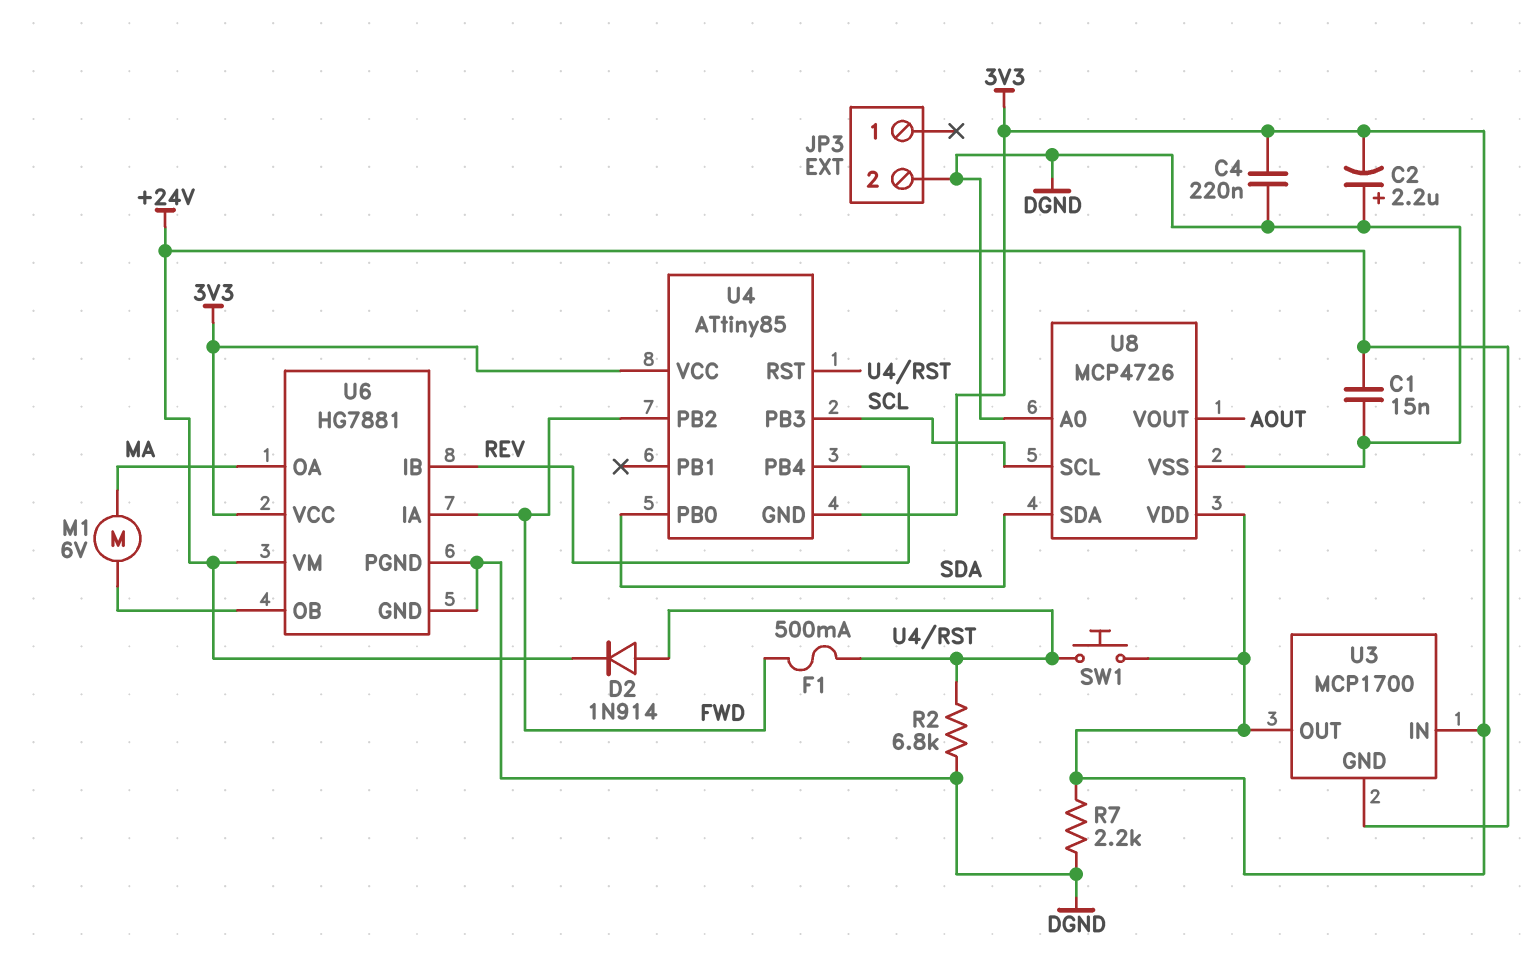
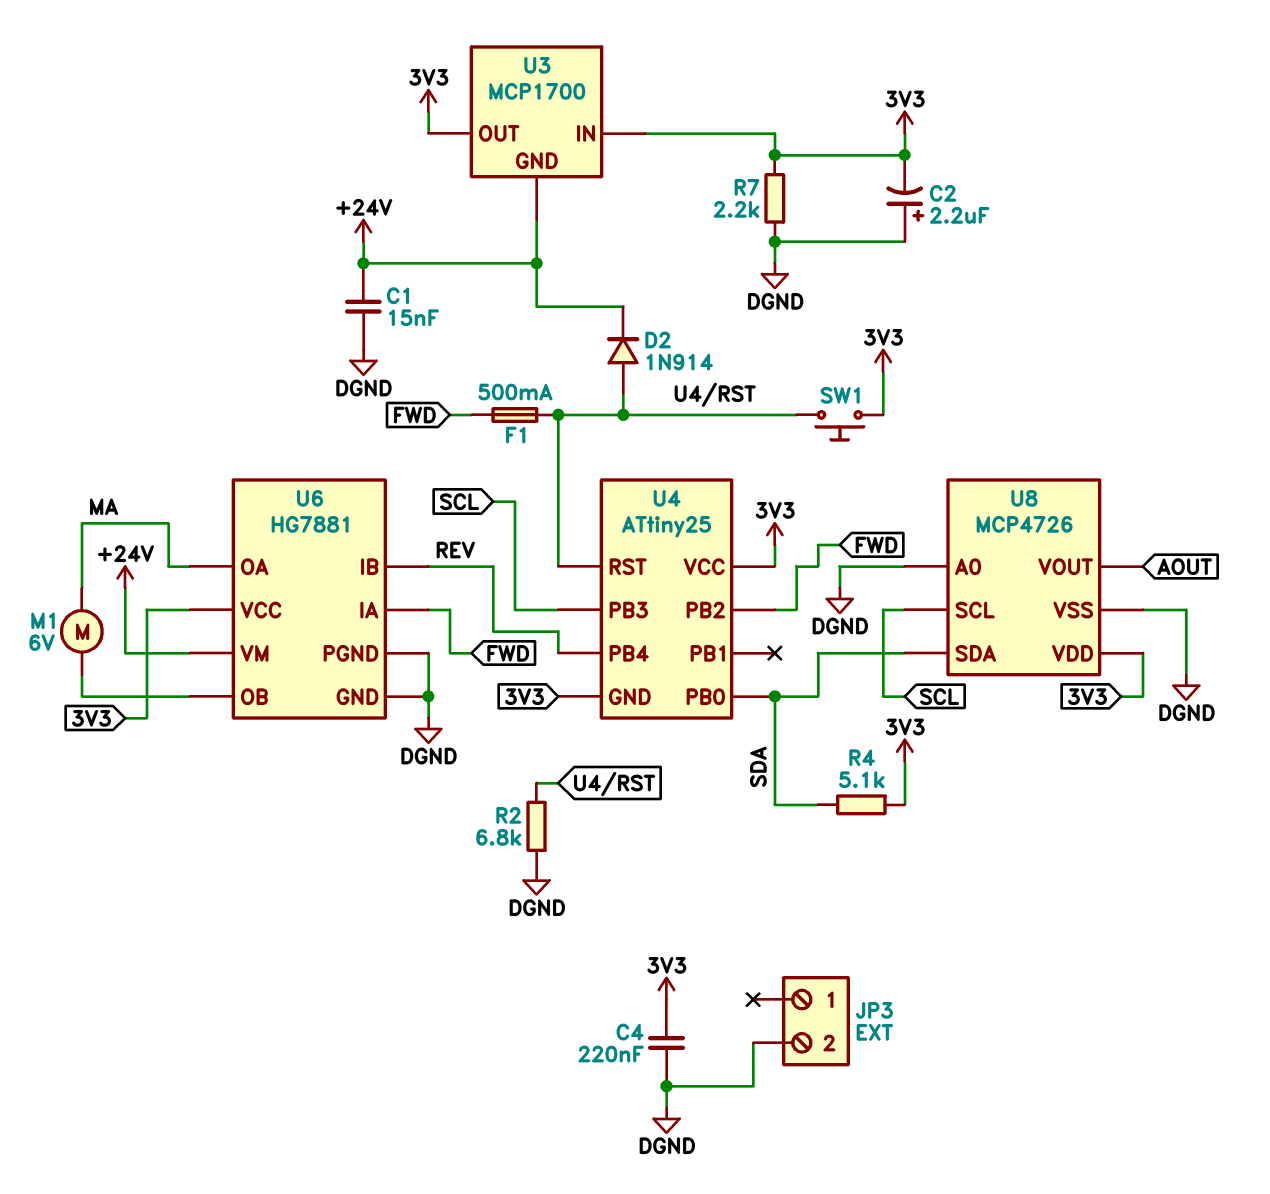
R4: none -> 5.1k (3V3, SDA)
U4: ATtiny85 -> ATtiny25

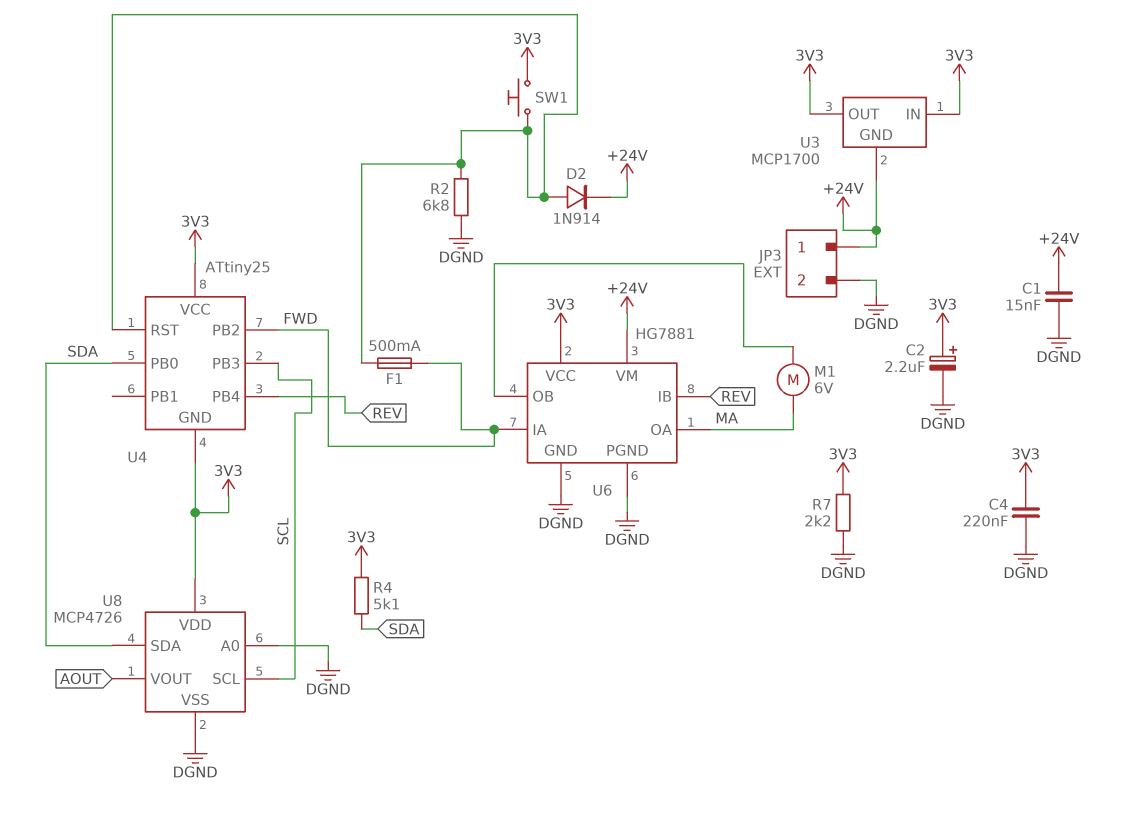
C2: 2.2uF (plus DGND, minus 3V3) -> 2.2uF (plus 3V3, minus DGND)
JP3 pin 1: none -> +24V

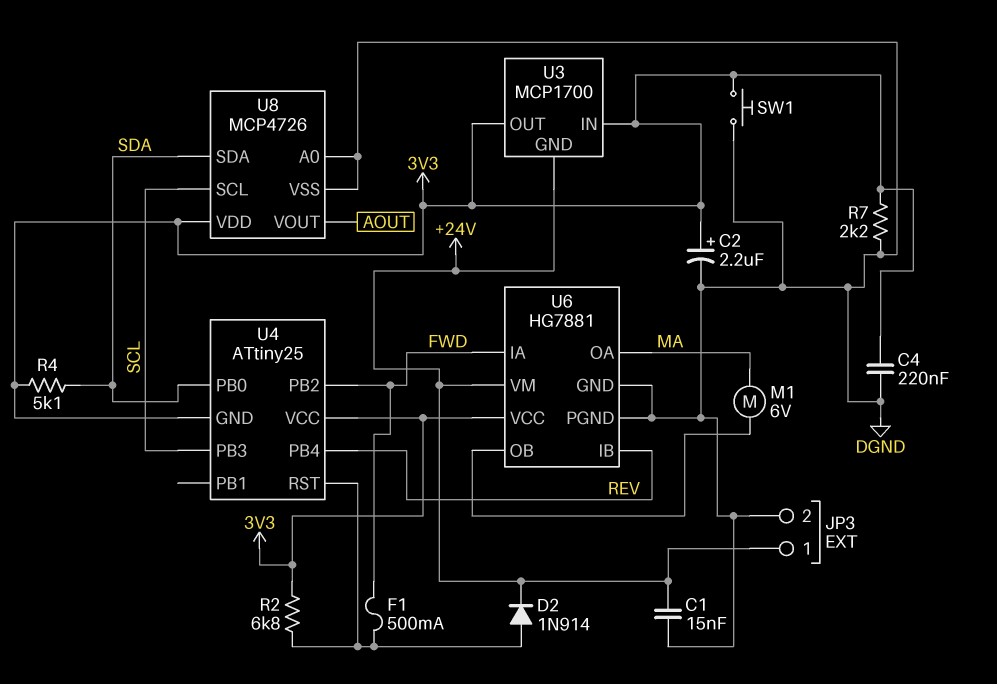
R2: 6.8k (DGND, U4/RST) -> 6.8k (3V3, U4/RST)
SW1: button (3V3, U4/RST) -> button (3V3, DGND)

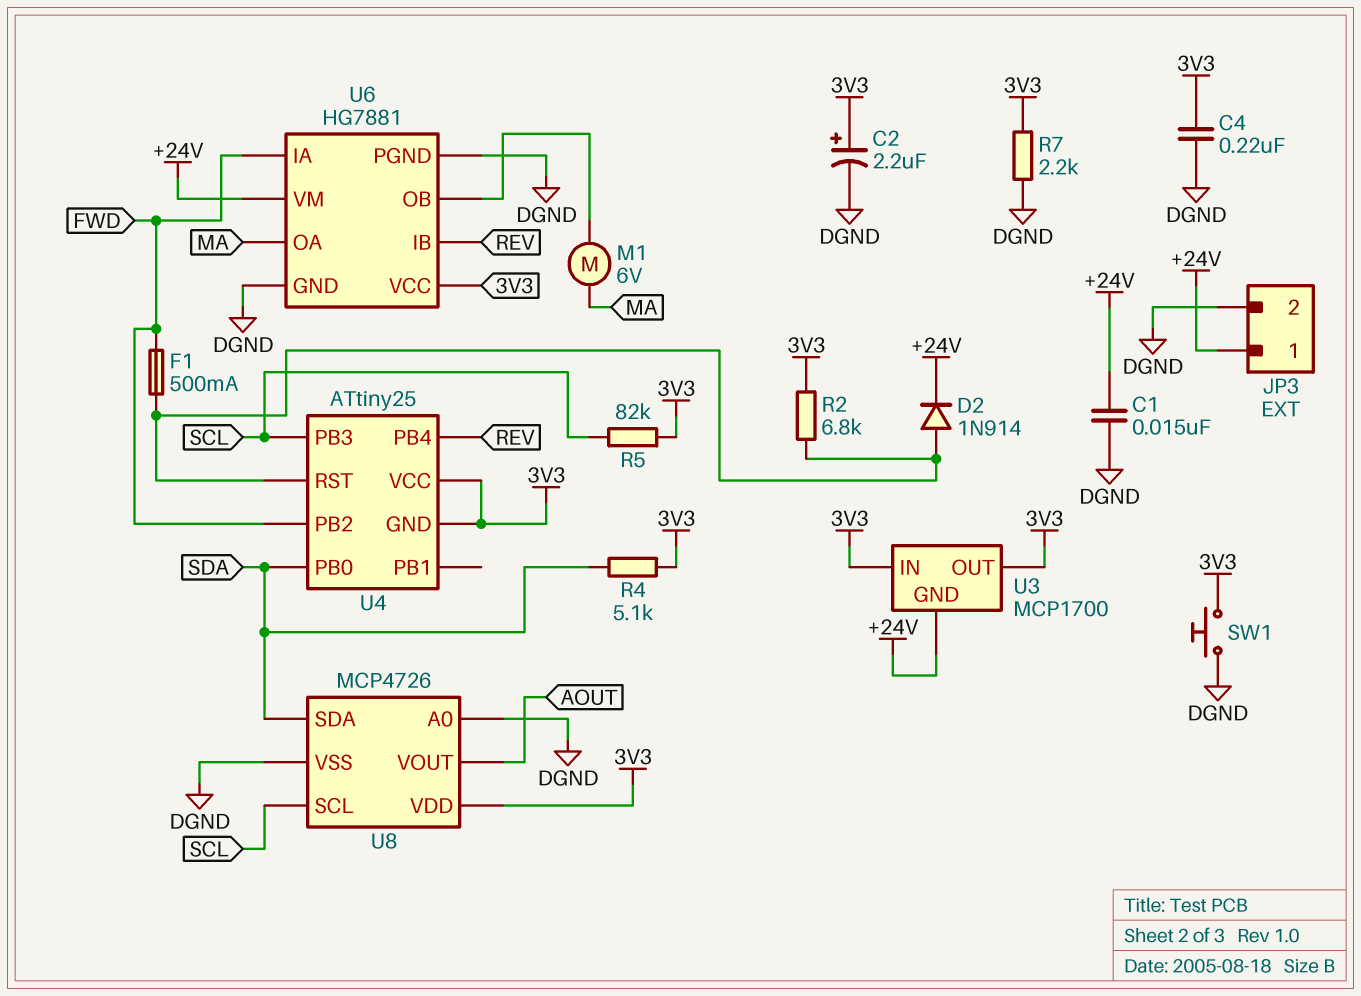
R5: none -> 82k (3V3, SCL)

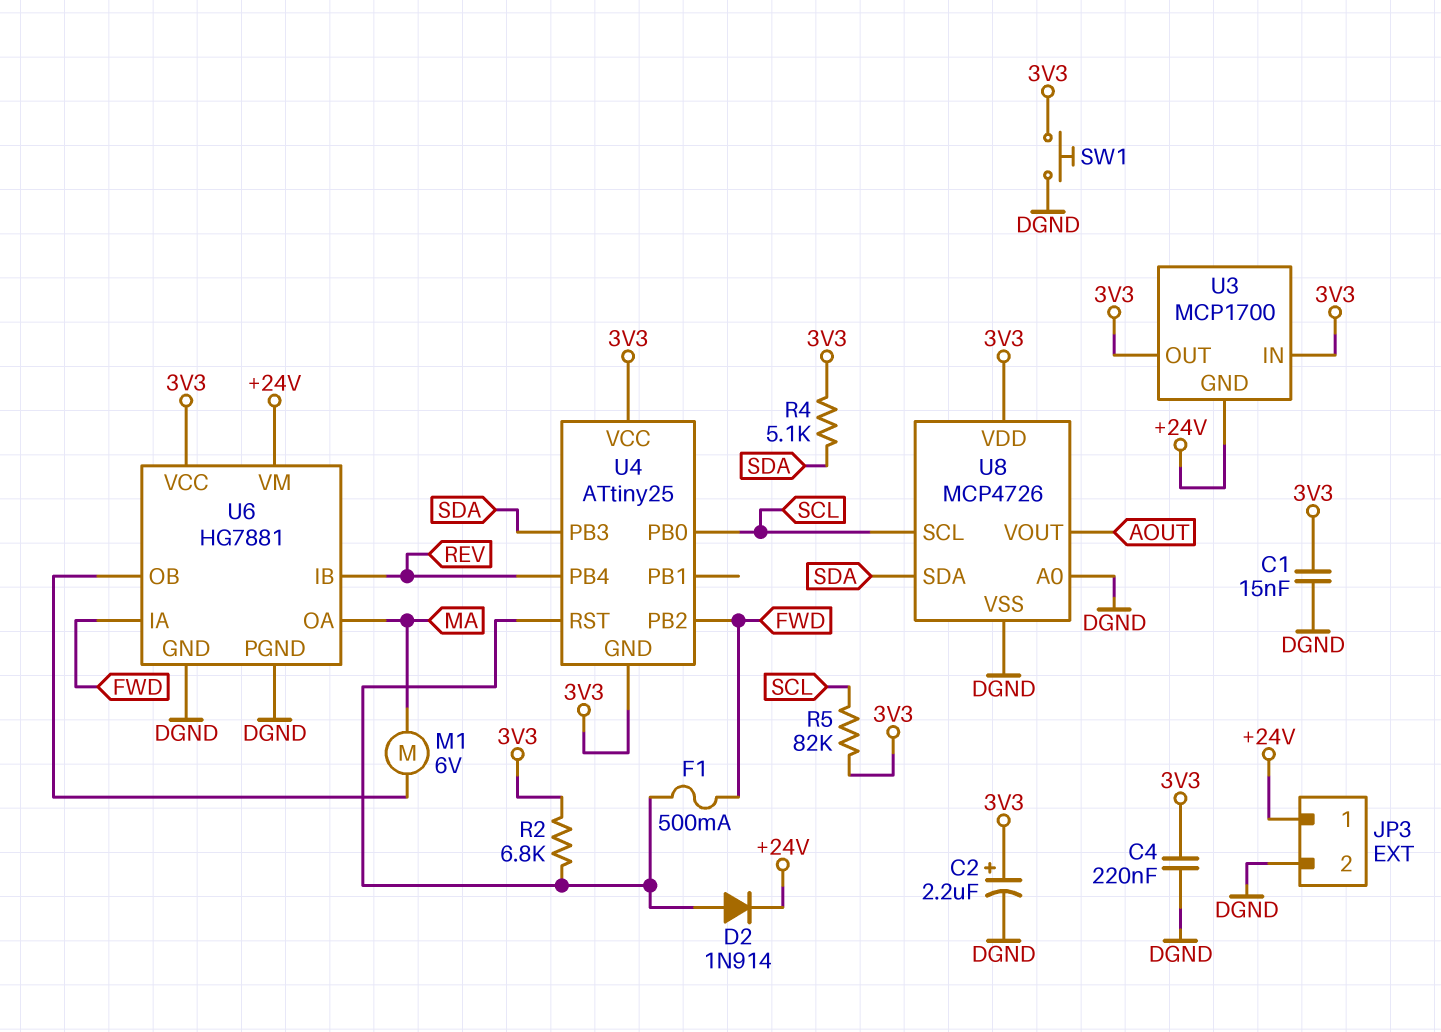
C1: 15nF (+24V, DGND) -> 15nF (3V3, DGND)
R7: 2.2k (3V3, DGND) -> none
U4 pin PB0: SDA -> SCL
U4 pin PB3: SCL -> SDA

